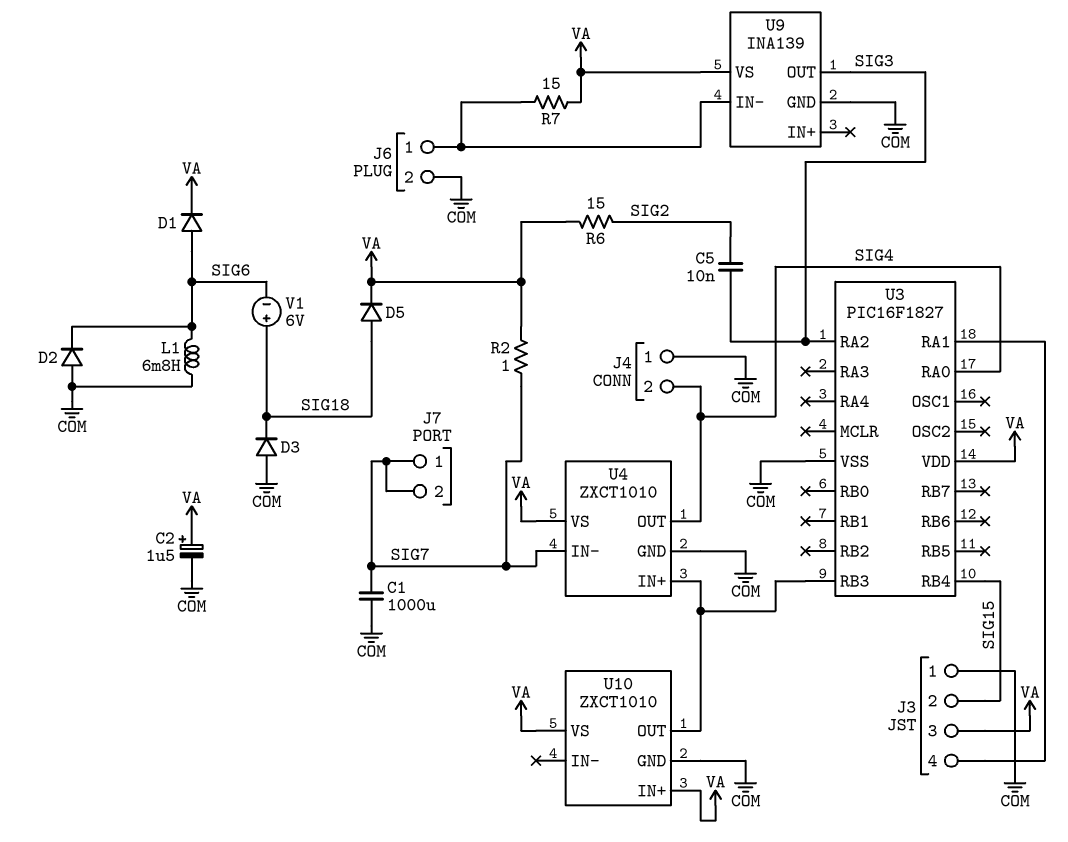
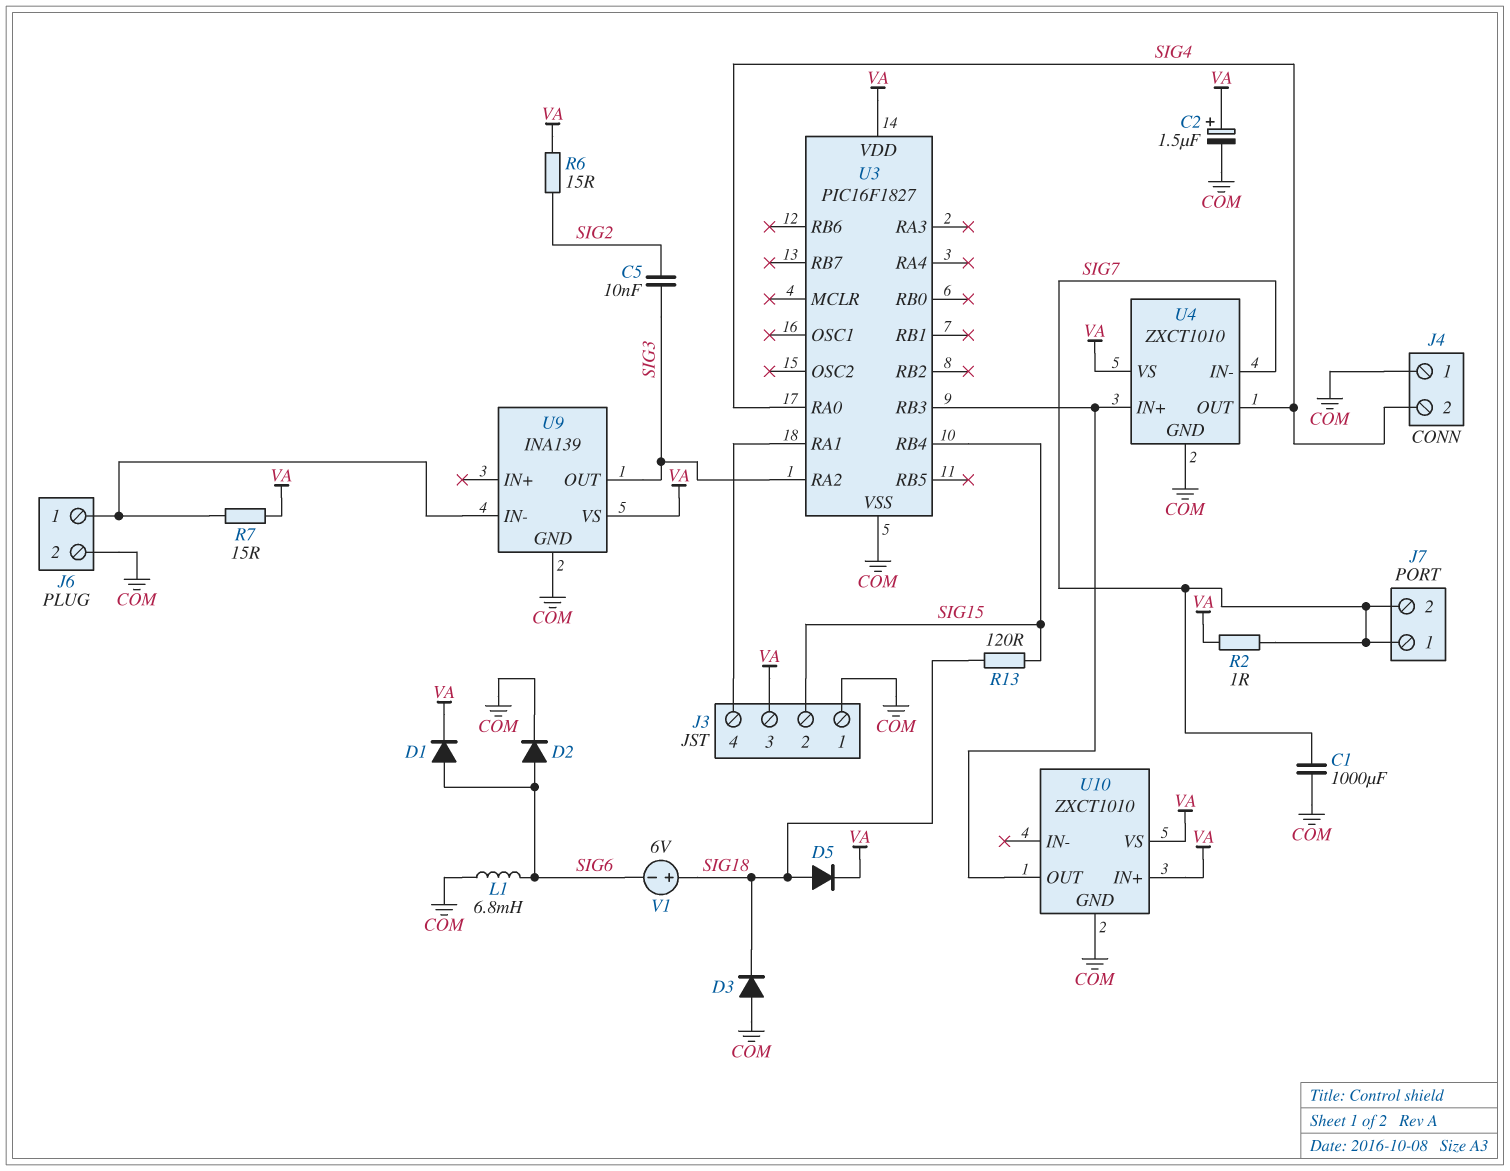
D2: diode (A COM, K SIG6) -> diode (A SIG6, K COM)
R13: none -> 120 (SIG15, SIG18)

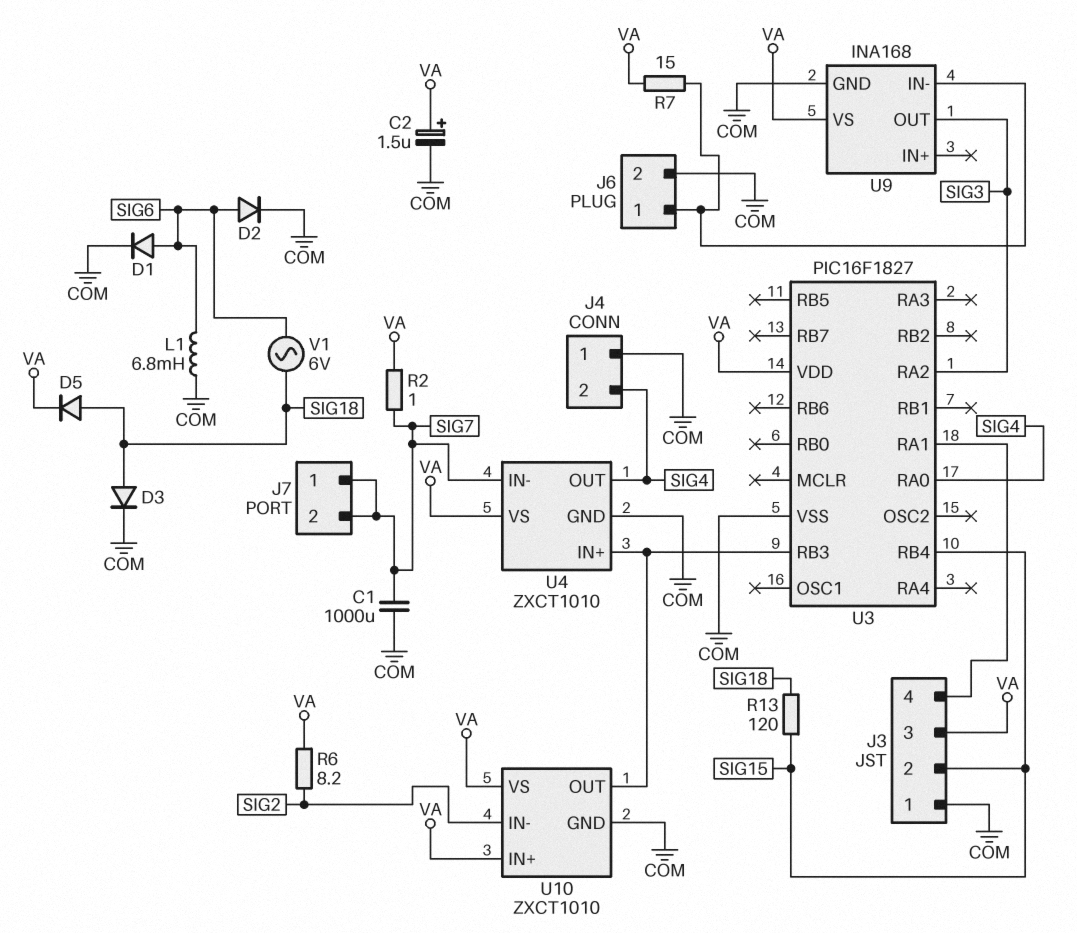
C5: 10nF (SIG2, SIG3) -> none
D1: diode (A SIG6, K VA) -> diode (A SIG6, K COM)
D3: diode (A COM, K SIG18) -> diode (A SIG18, K COM)
R6: 15 (SIG2, VA) -> 8.2 (SIG2, VA)
U9: INA139 -> INA168
U10 pin IN-: none -> SIG2
V1: 6V (plus SIG18, minus SIG6) -> AC 6V (SIG6, SIG18)

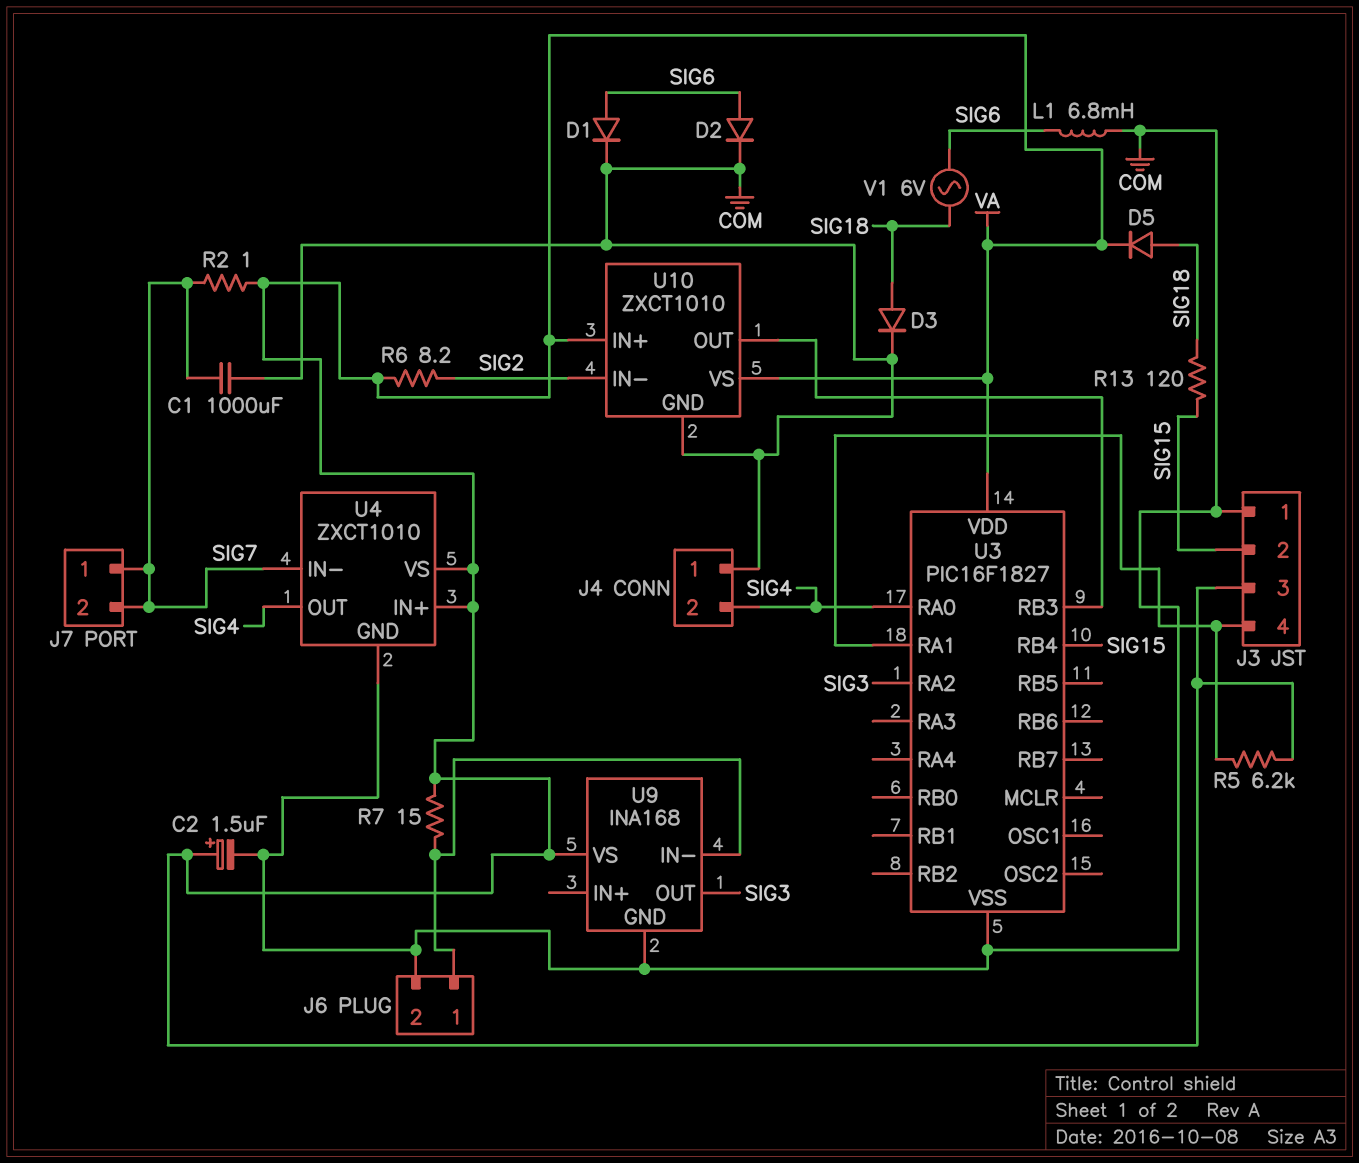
R5: none -> 6.2k (J3/4, VA)
U4 pin IN+: U3/RB3 -> VA

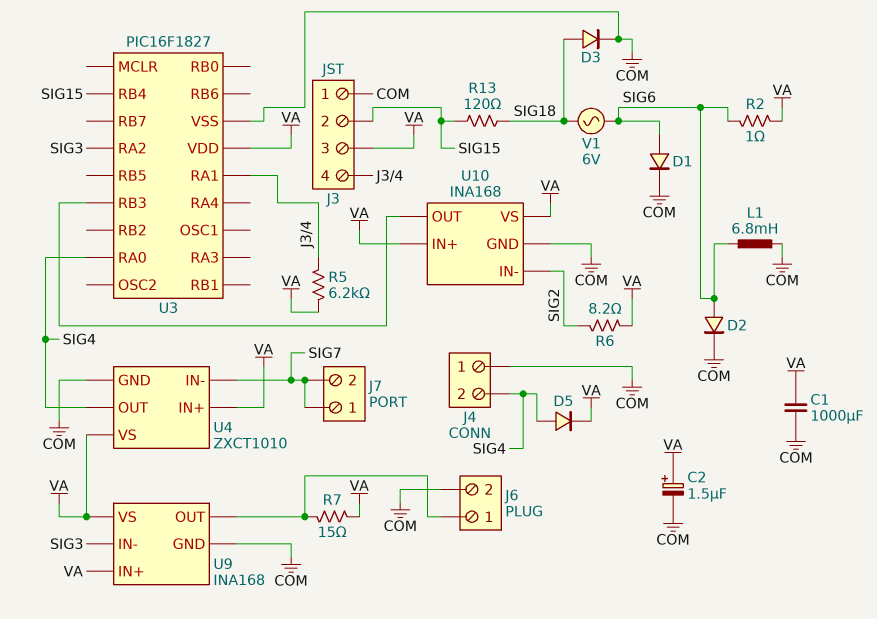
C1: 1000uF (COM, SIG7) -> 1000uF (COM, VA)
D5: diode (A SIG18, K VA) -> diode (A SIG4, K VA)
R2: 1 (SIG7, VA) -> 1 (SIG6, VA)
U9 pin IN+: none -> VA
U9 pin IN-: J6/1 -> SIG3
U9 pin OUT: SIG3 -> J6/1
U10: ZXCT1010 -> INA168

